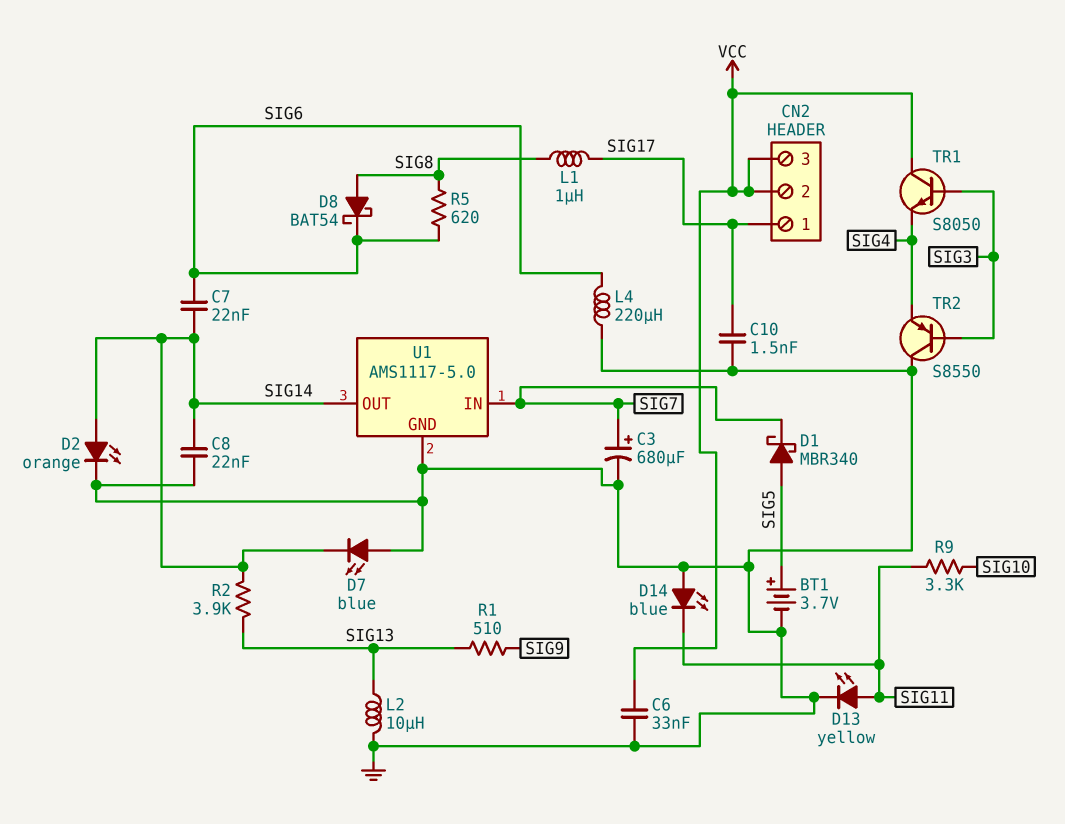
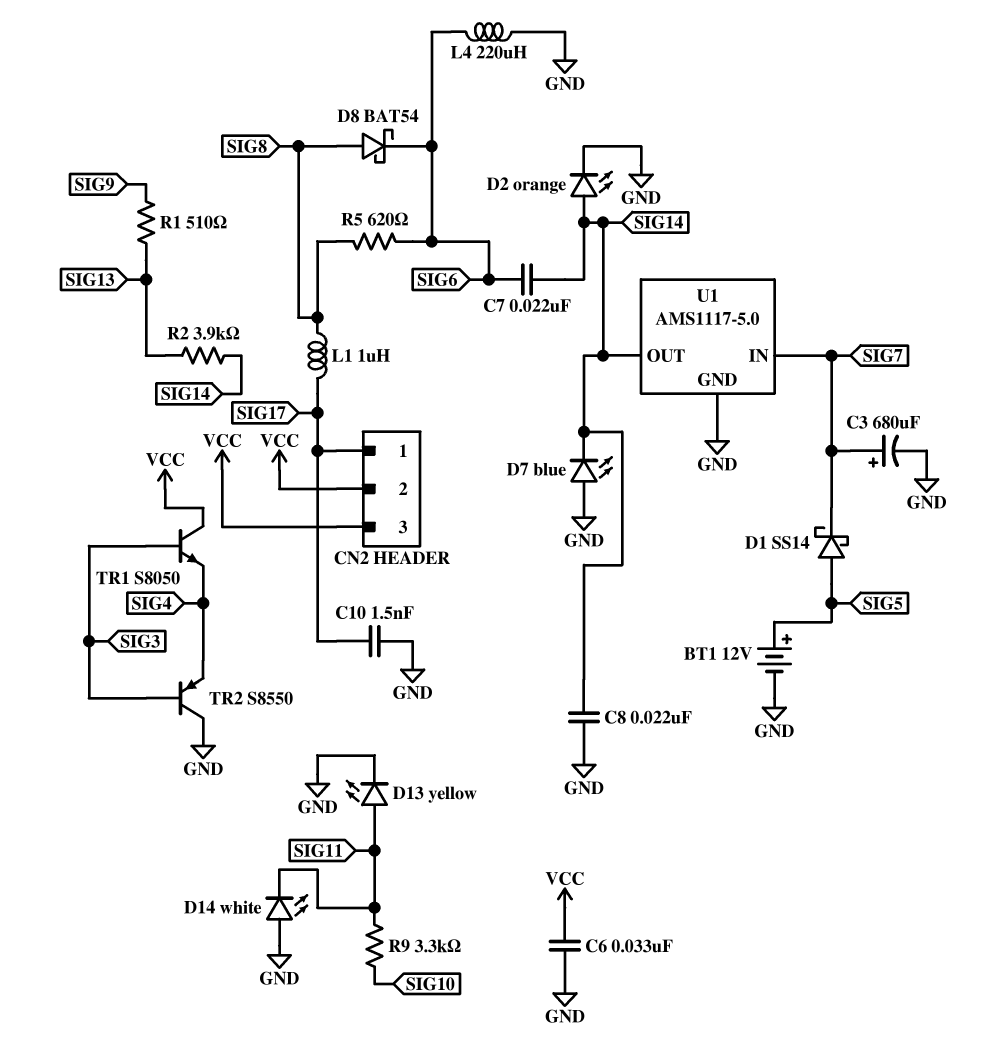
BT1: 3.7V (plus SIG5, minus GND) -> 12V (plus SIG5, minus GND)
D1: schottky MBR340 (A SIG5, K SIG7) -> schottky SS14 (A SIG5, K SIG7)
D14: LED blue (A GND, K SIG11) -> LED white (A GND, K SIG11)
L2: 10uH (GND, SIG13) -> none

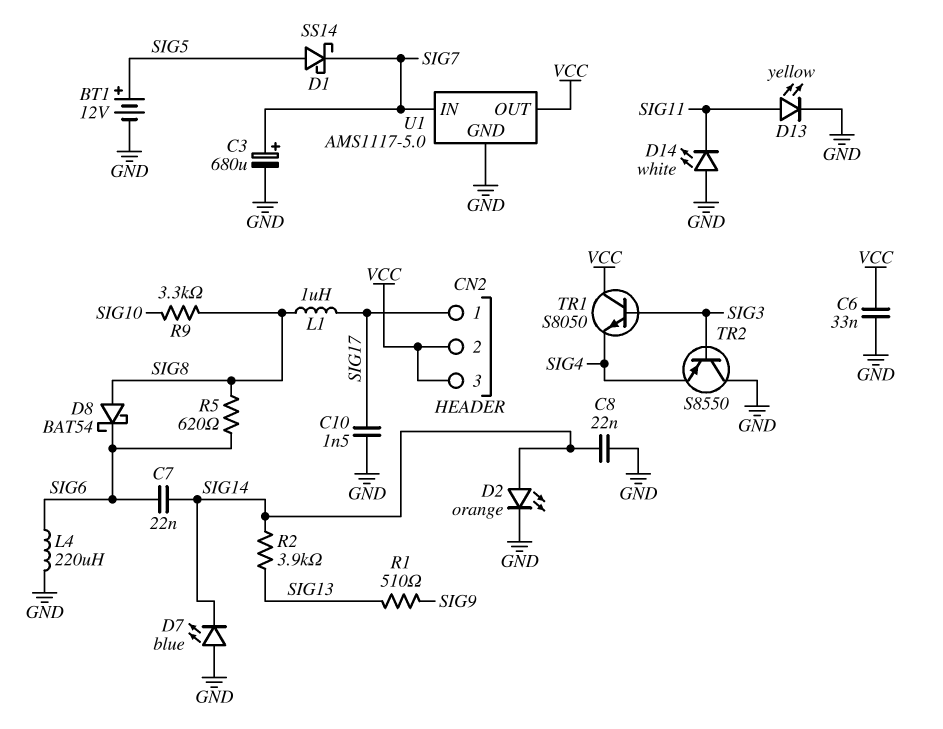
R9: 3.3k (SIG10, SIG11) -> 3.3k (SIG8, SIG10)
U1 pin OUT: SIG14 -> VCC

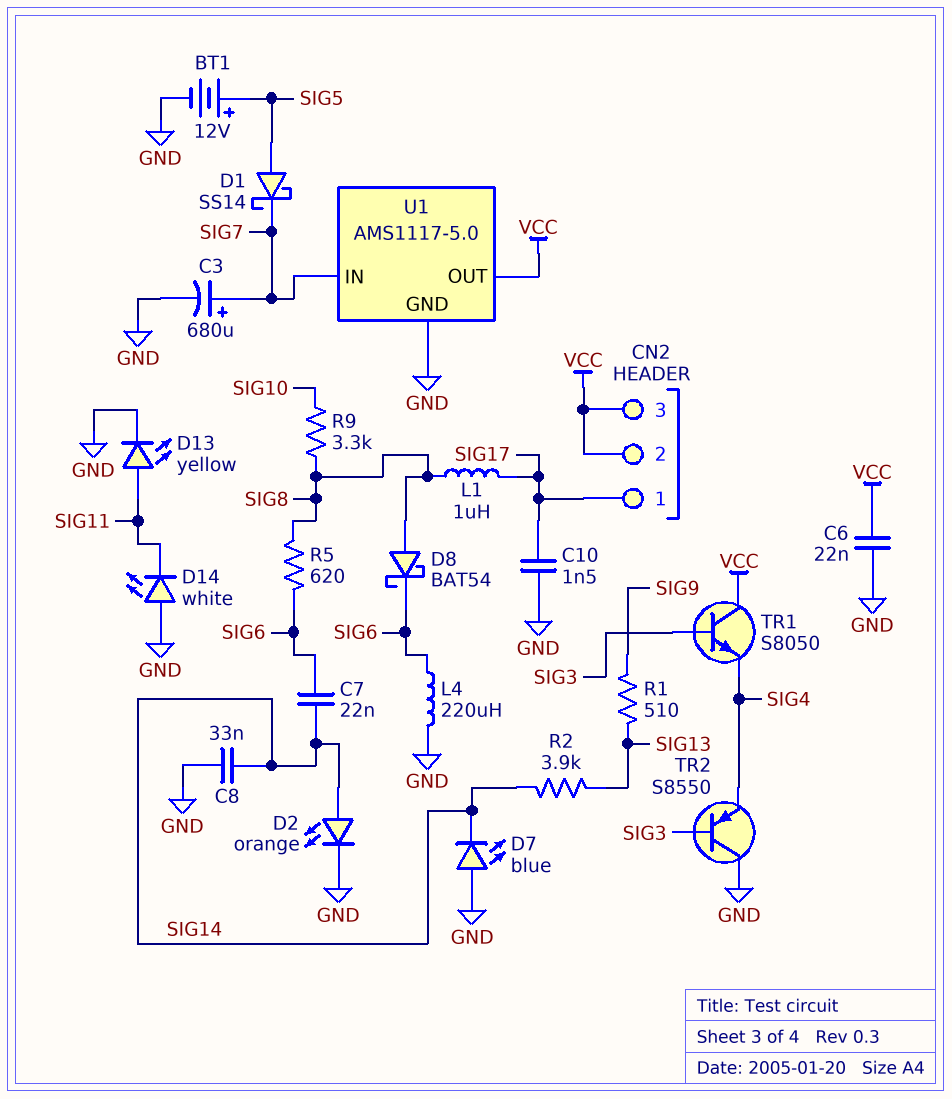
C6: 33nF (GND, VCC) -> 22nF (GND, VCC)
C8: 22nF (GND, SIG14) -> 33nF (GND, SIG14)

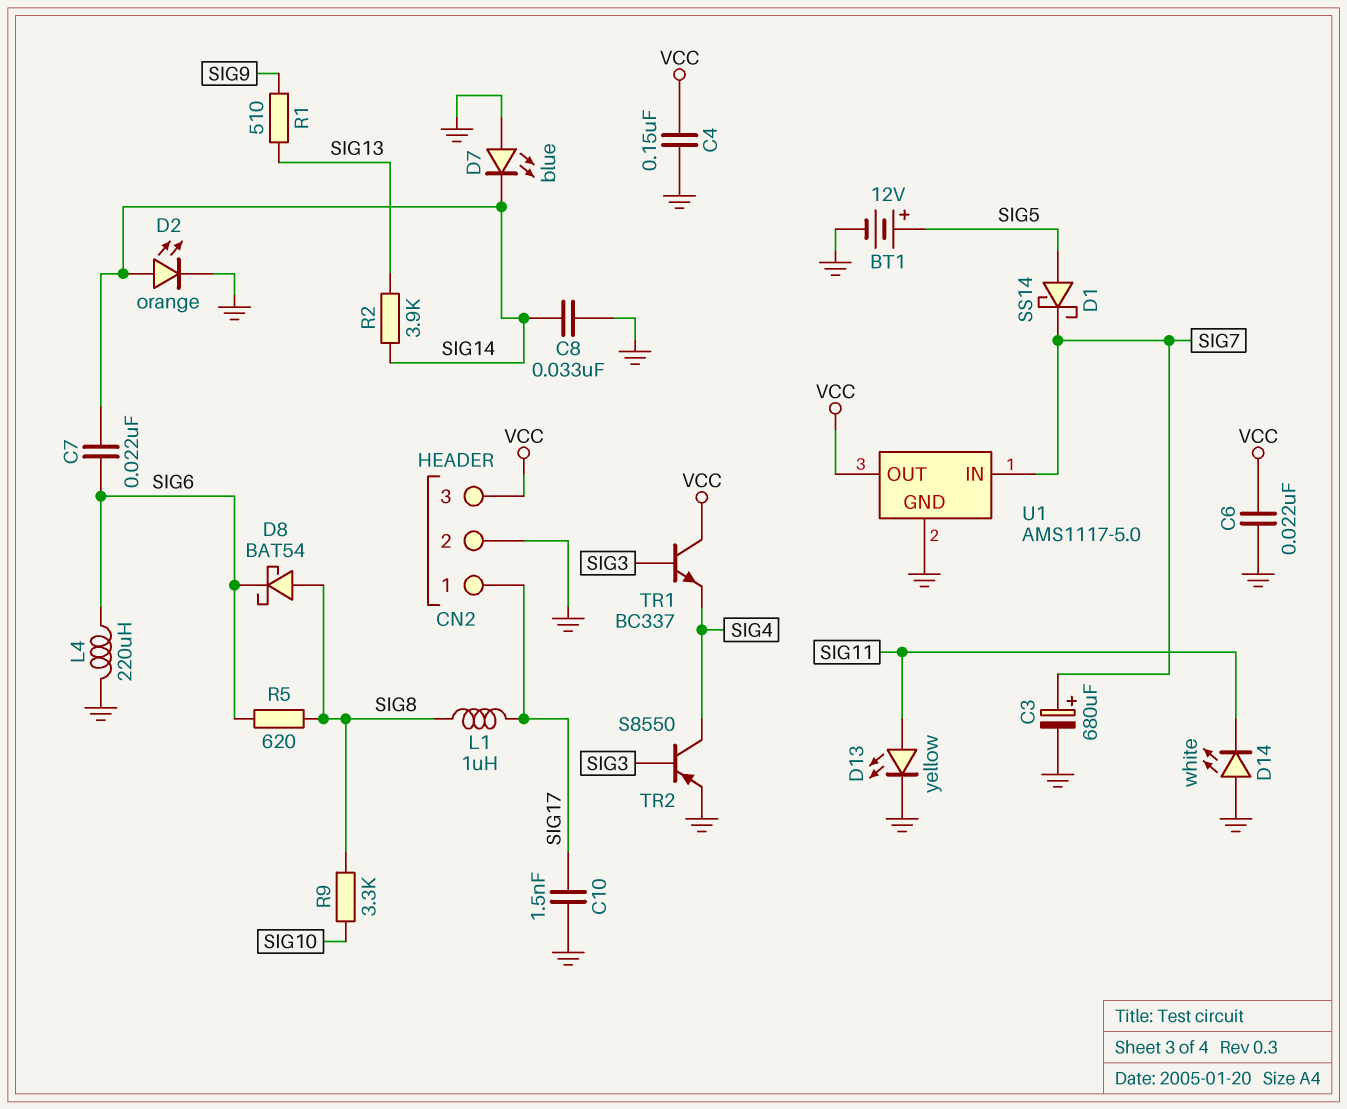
C4: none -> 150nF (GND, VCC)
CN2 pin 2: VCC -> GND
TR1: NPN S8050 (B SIG3, C VCC, E SIG4) -> NPN BC337 (B SIG3, C VCC, E SIG4)
TR2: PNP S8550 (B SIG3, C GND, E SIG4) -> PNP S8550 (B SIG3, C SIG4, E GND)

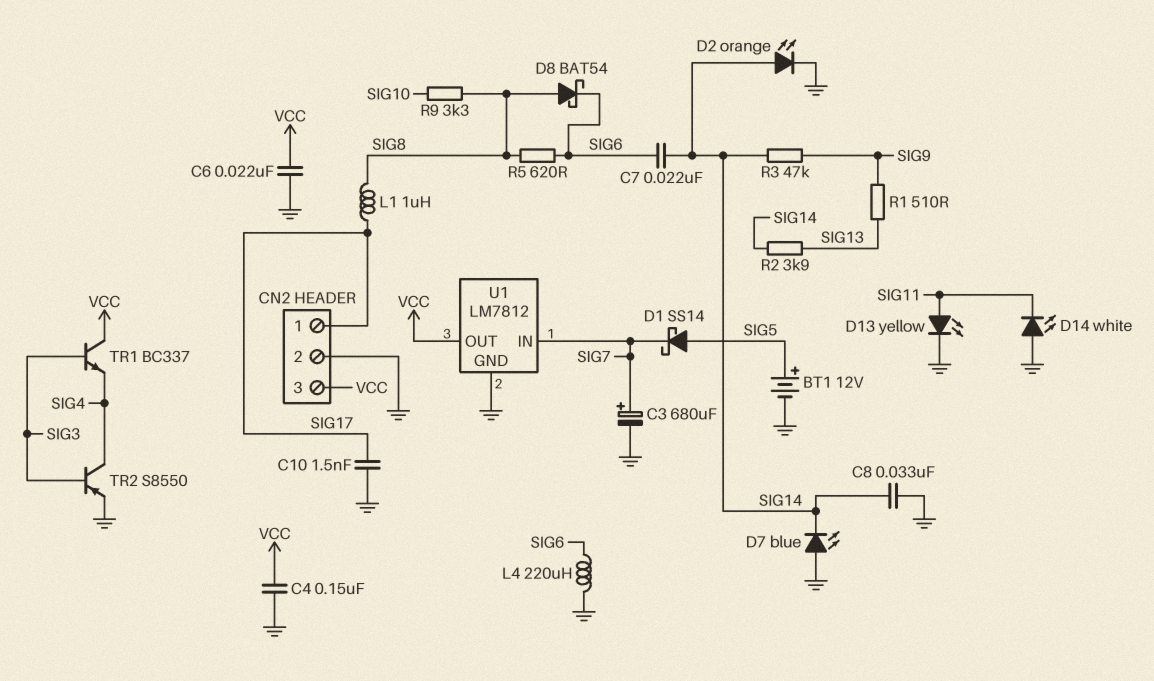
R3: none -> 47k (SIG9, SIG14)
U1: AMS1117-5.0 -> LM7812

